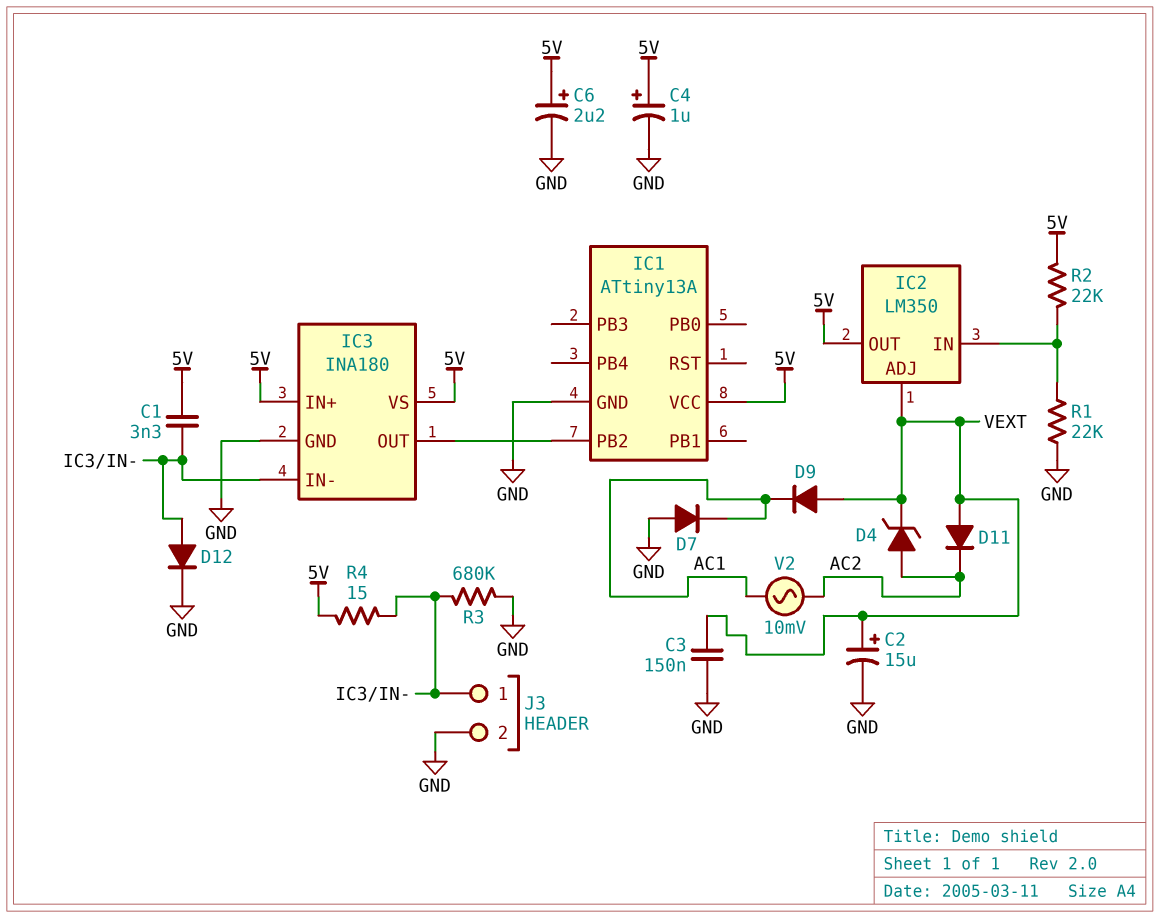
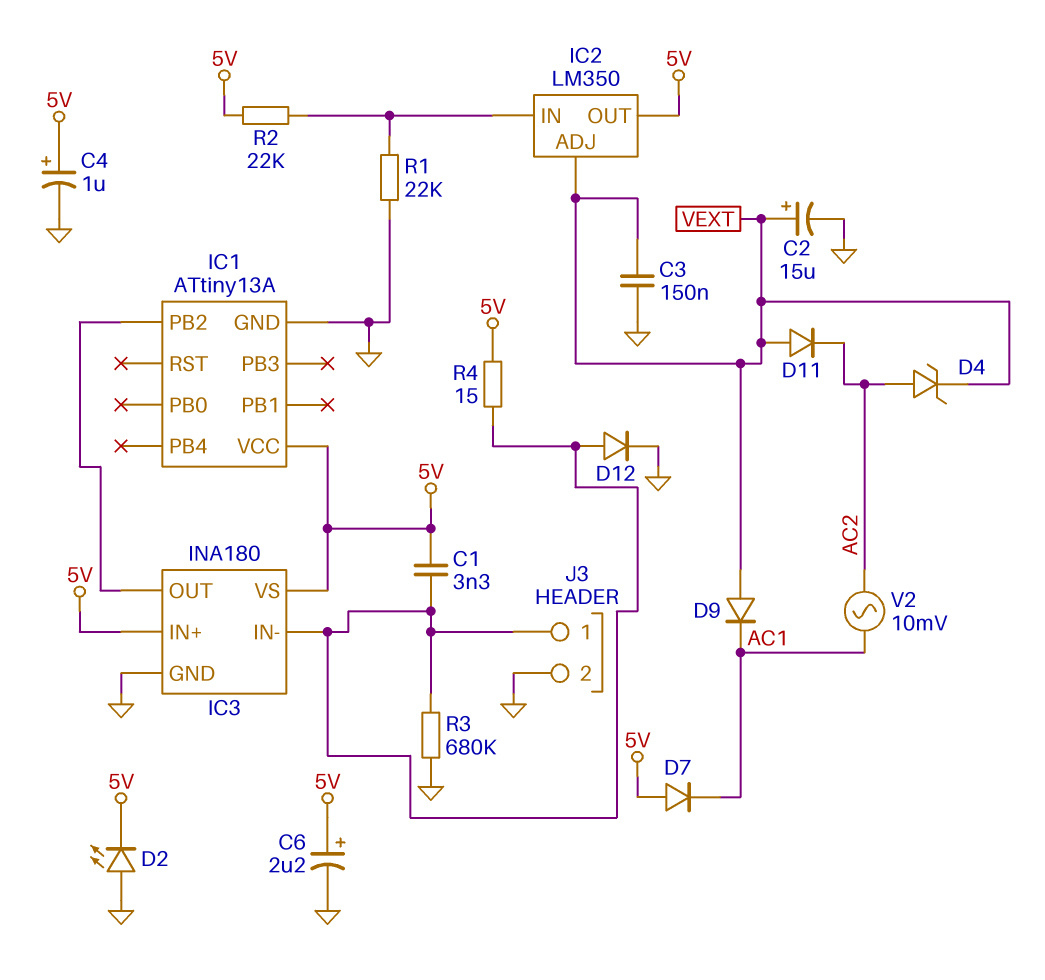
D2: none -> LED (A GND, K 5V)
D7: diode (A GND, K AC1) -> diode (A 5V, K AC1)

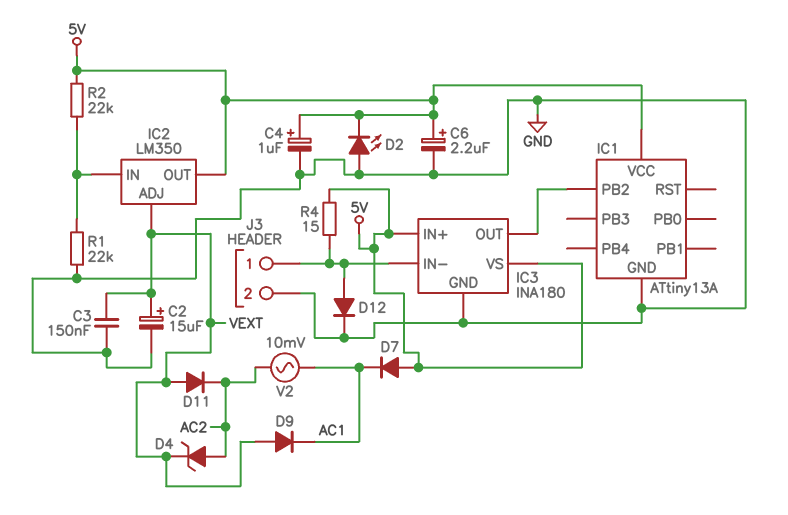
C1: 3.3nF (5V, IC3/IN-) -> none
R3: 680k (GND, IC3/IN-) -> none

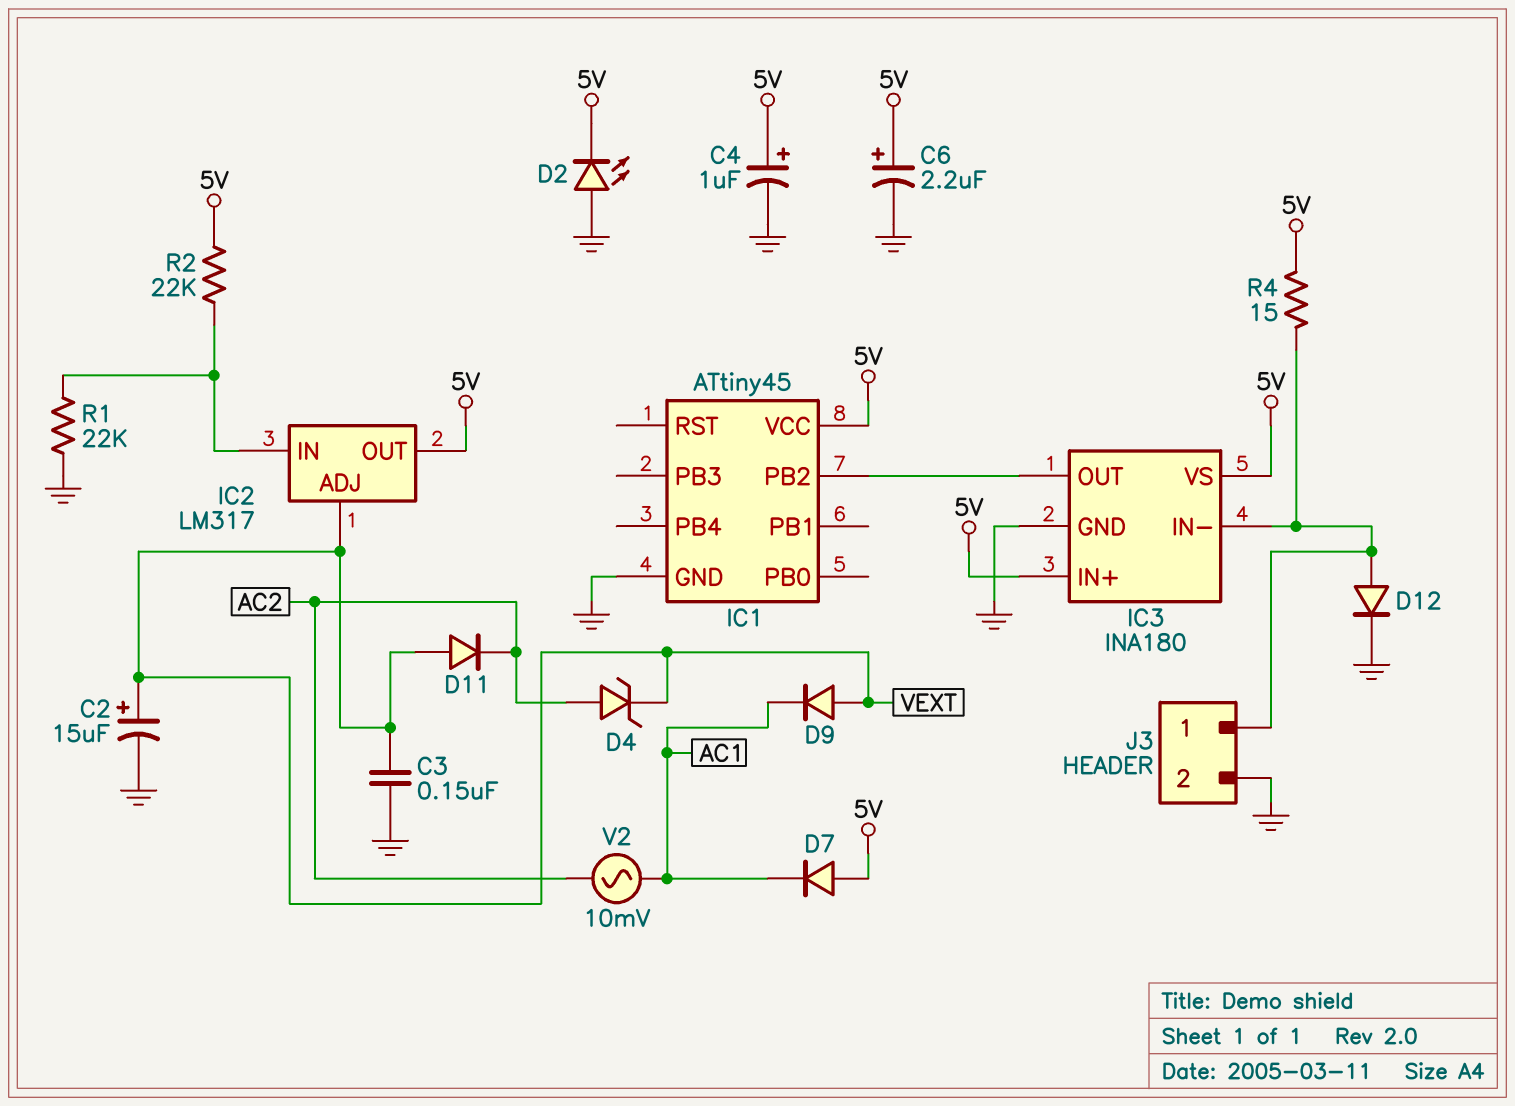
IC1: ATtiny13A -> ATtiny45
IC2: LM350 -> LM317

